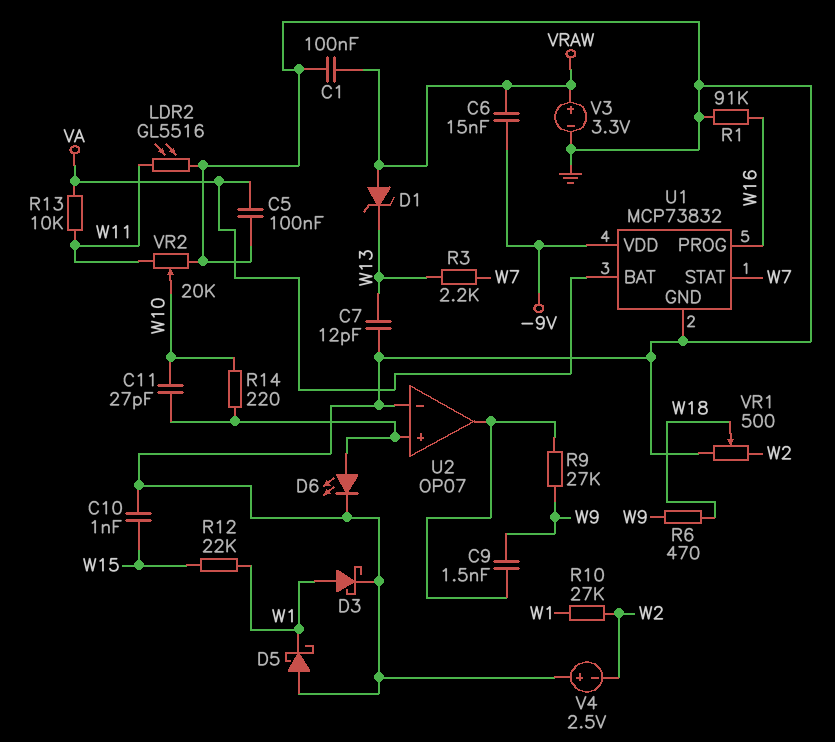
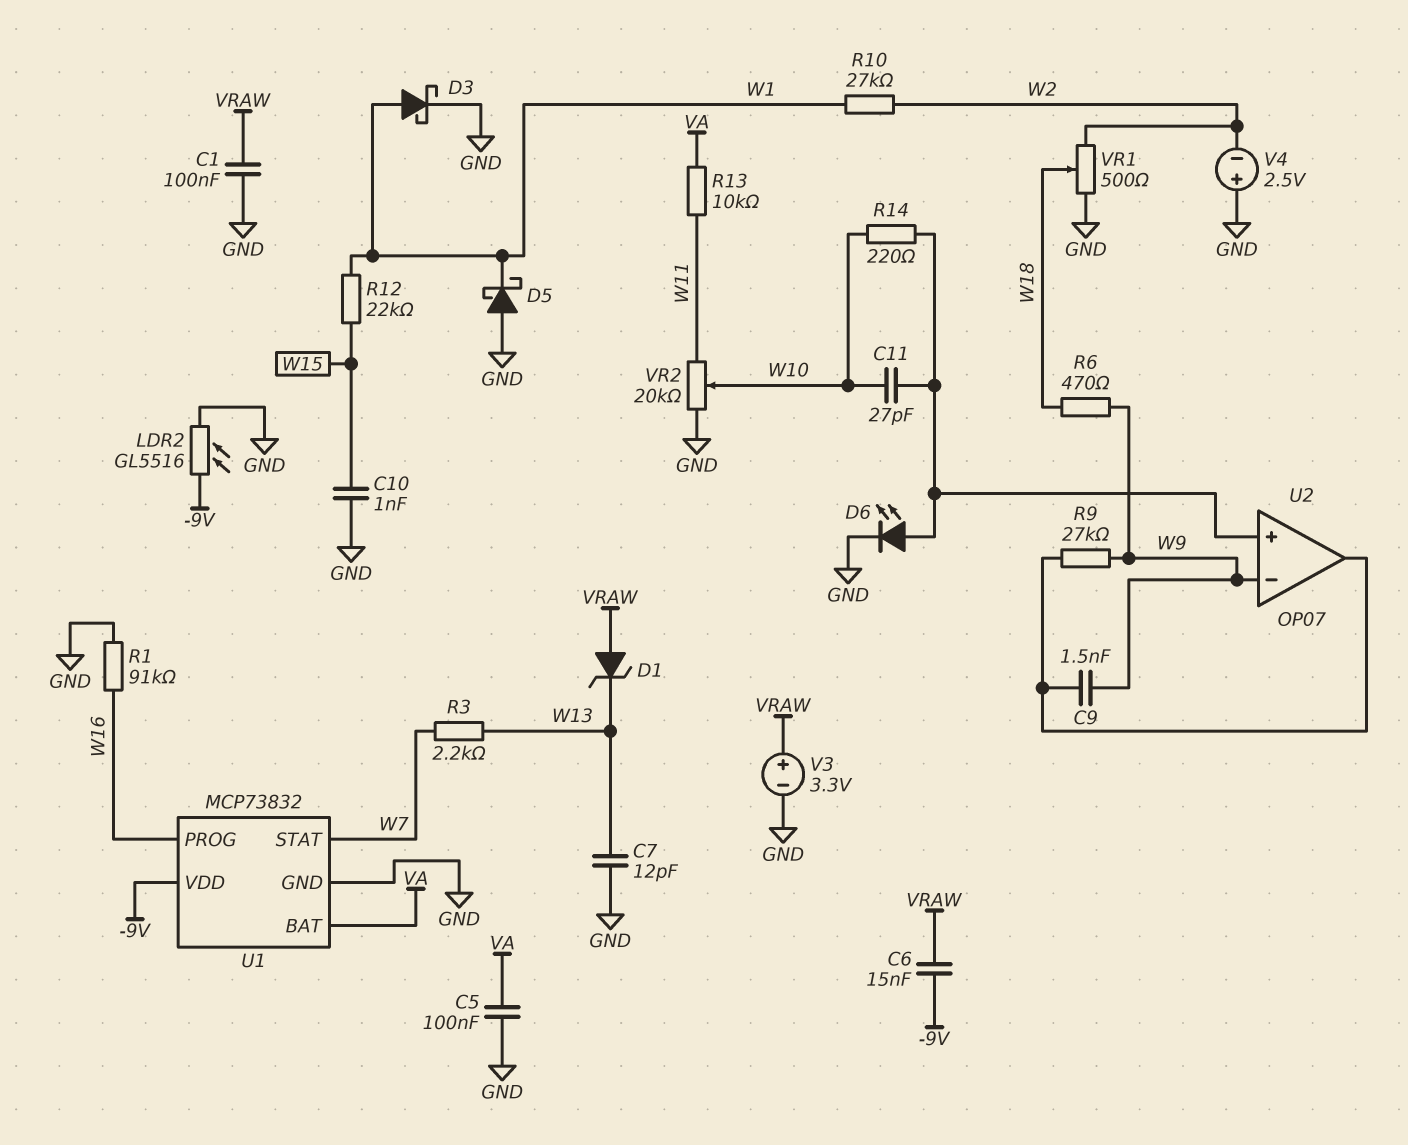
LDR2: GL5516 (GND, W11) -> GL5516 (-9V, GND)
U2 pin in-: GND -> W9

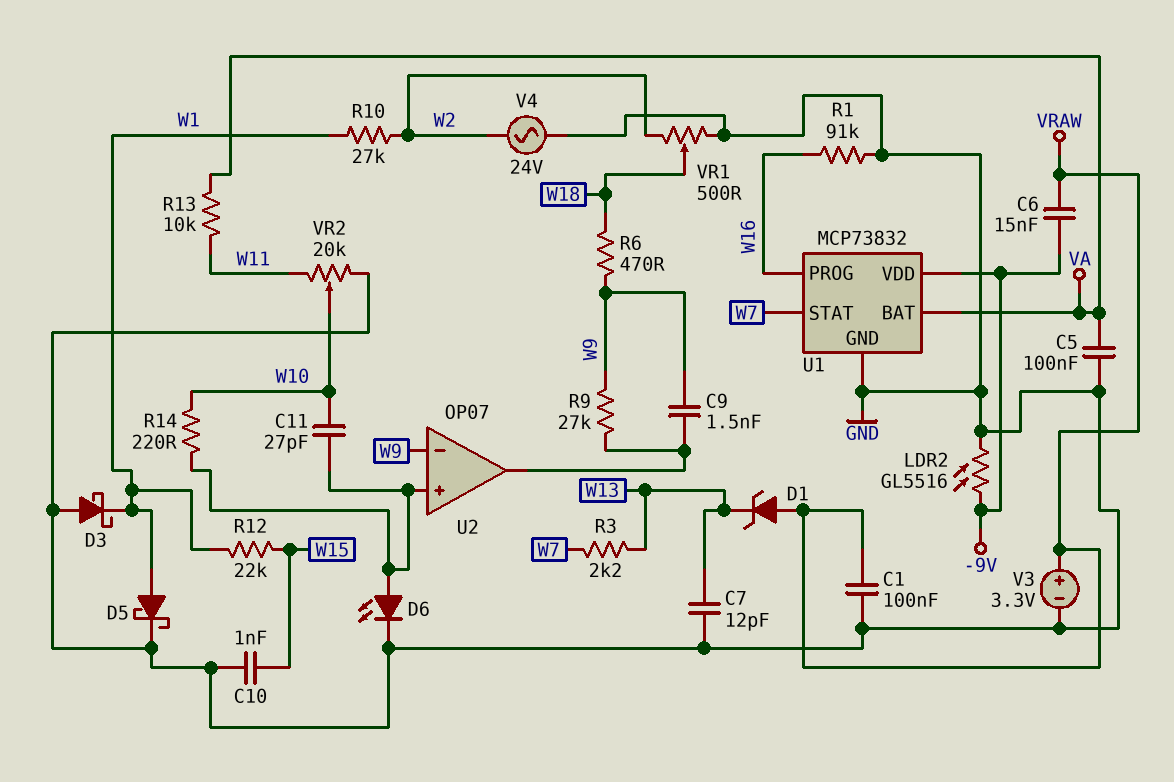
D3: schottky (A W1, K GND) -> schottky (A GND, K W1)
D5: schottky (A GND, K W1) -> schottky (A W1, K GND)
V4: 2.5V (plus GND, minus W2) -> AC 24V (GND, W2)

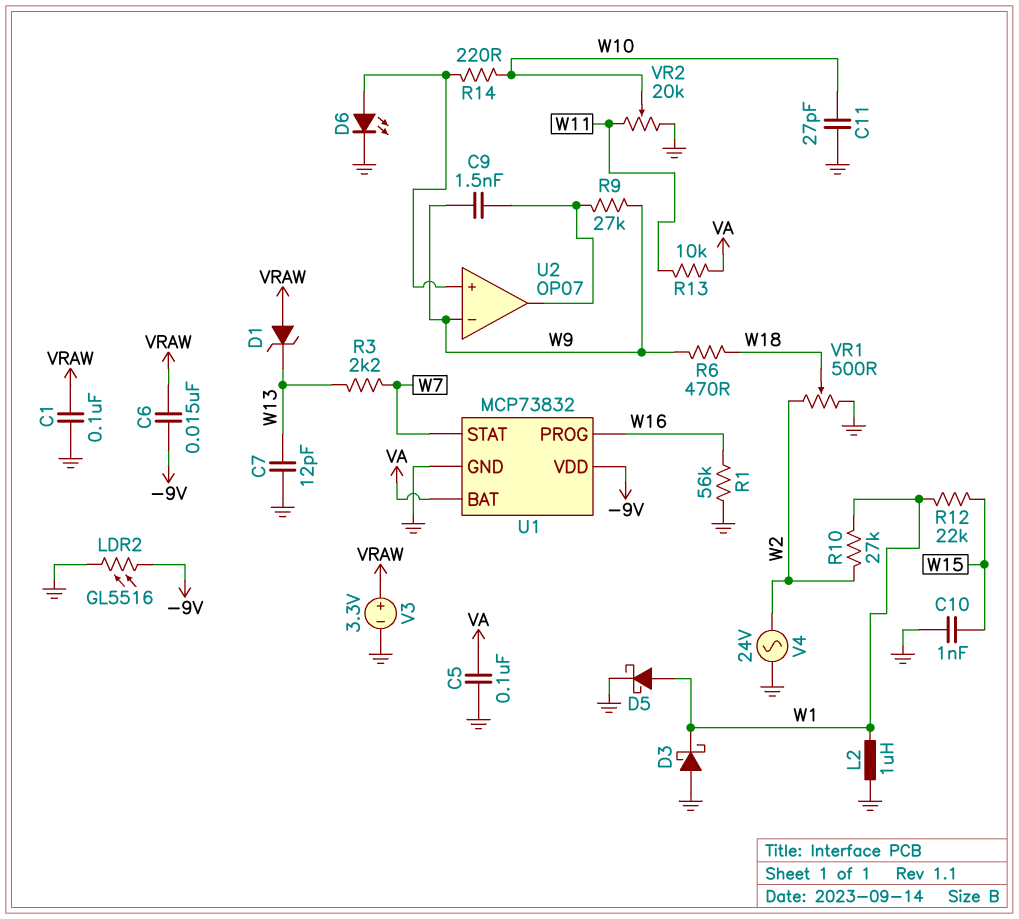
C11: 27pF (U2/in+, W10) -> 27pF (GND, W10)
L2: none -> 1uH (GND, W1)
R1: 91k (GND, W16) -> 56k (GND, W16)

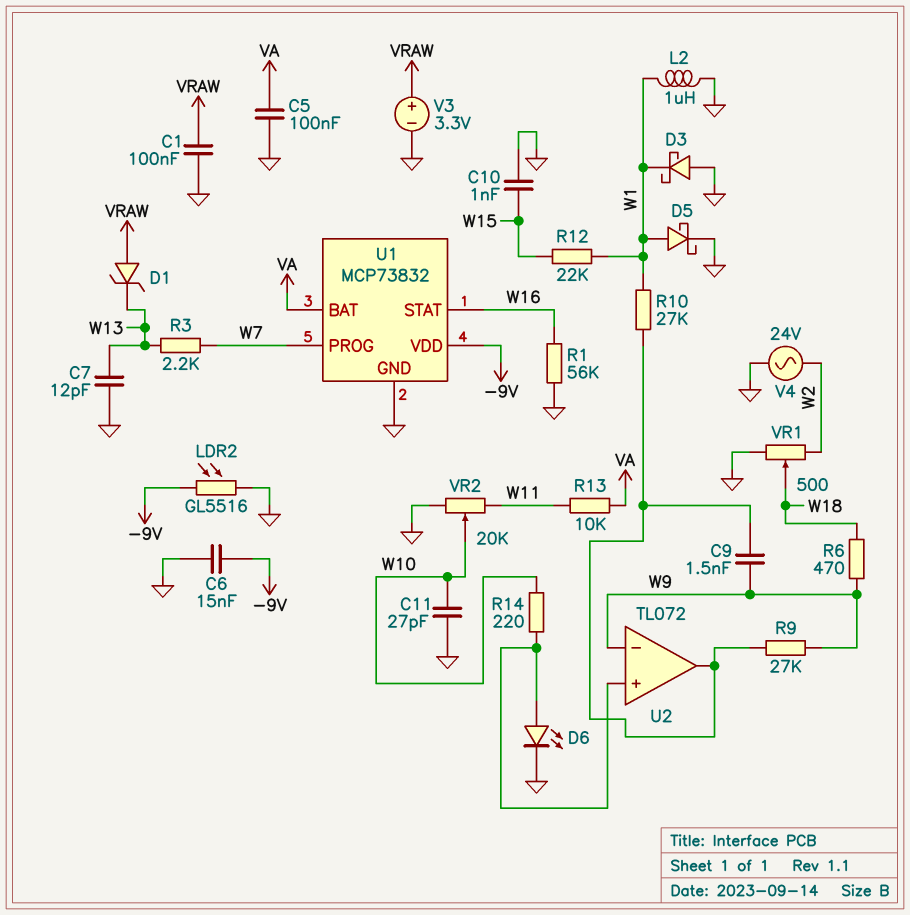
C6: 15nF (-9V, VRAW) -> 15nF (-9V, GND)
R10: 27k (W1, W2) -> 27k (U2/out, W1)
U1 pin PROG: W16 -> W7
U1 pin STAT: W7 -> W16
U2: OP07 -> TL072

